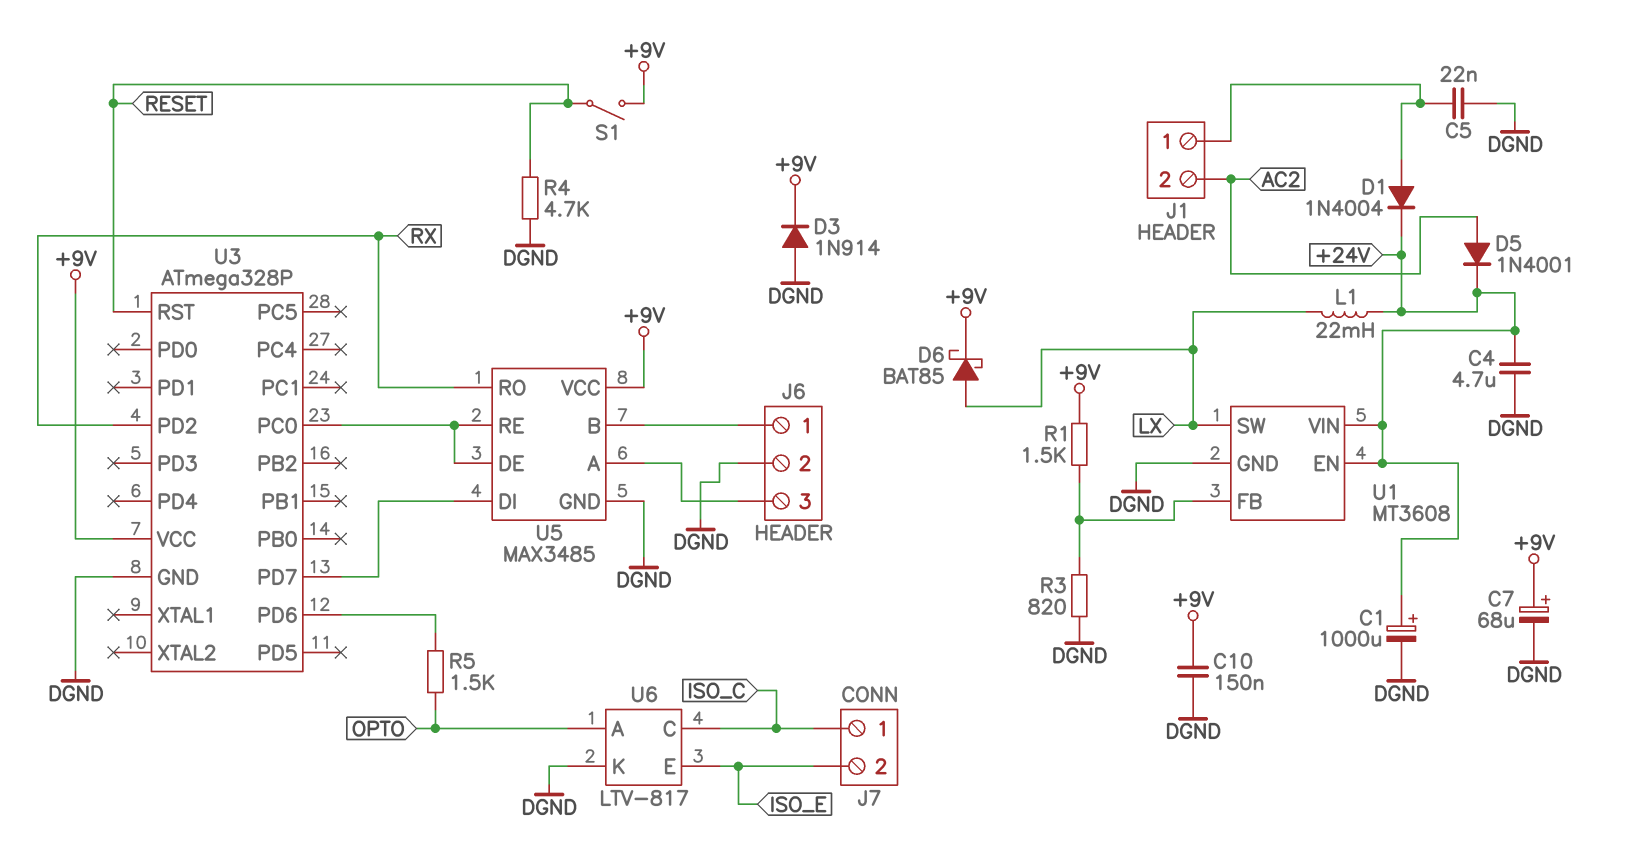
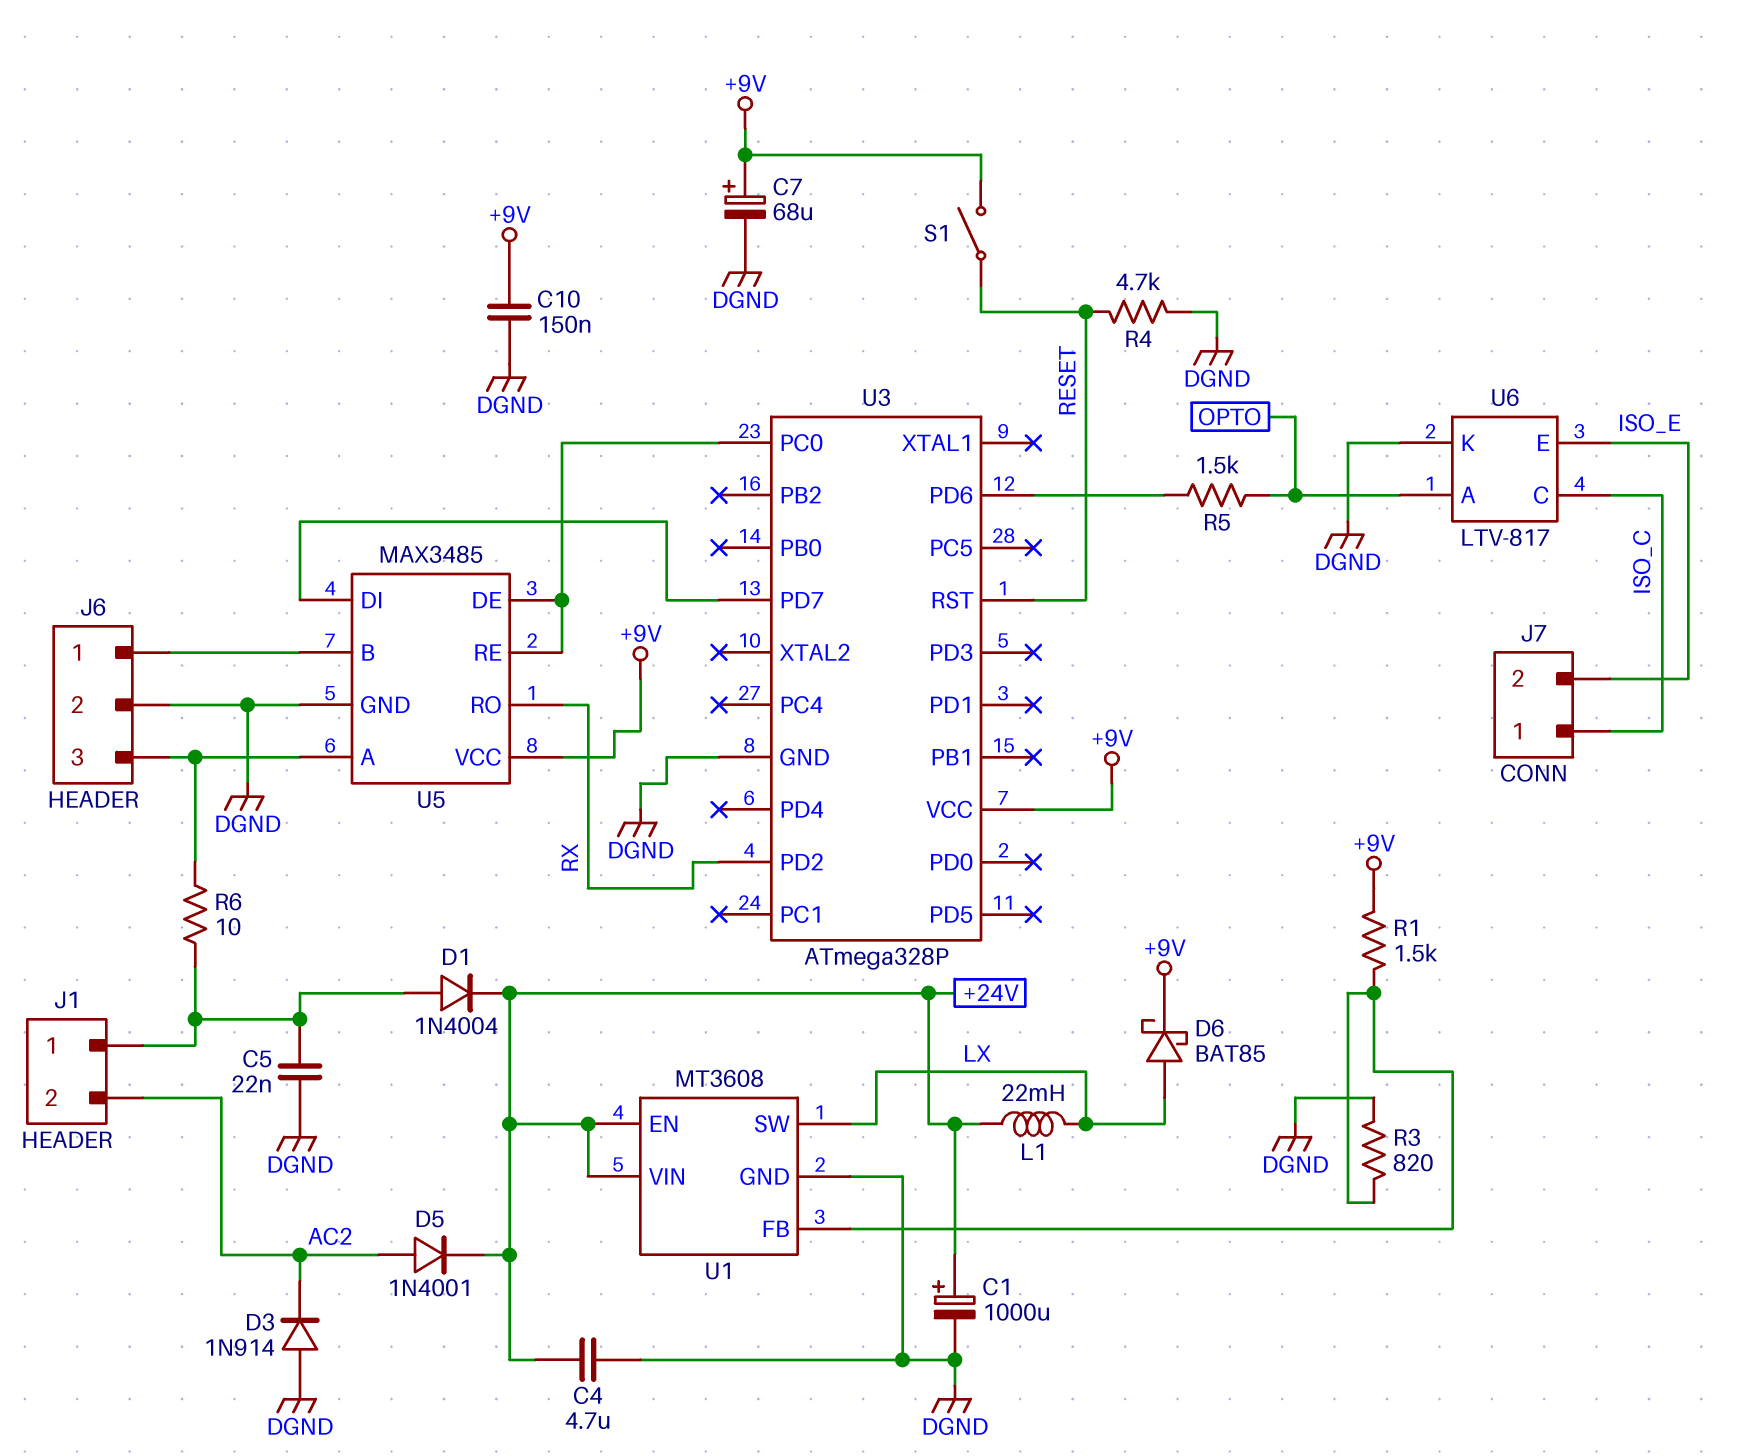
D3: diode 1N914 (A DGND, K +9V) -> diode 1N914 (A DGND, K AC2)
R6: none -> 10 (J1/1, J6/3)

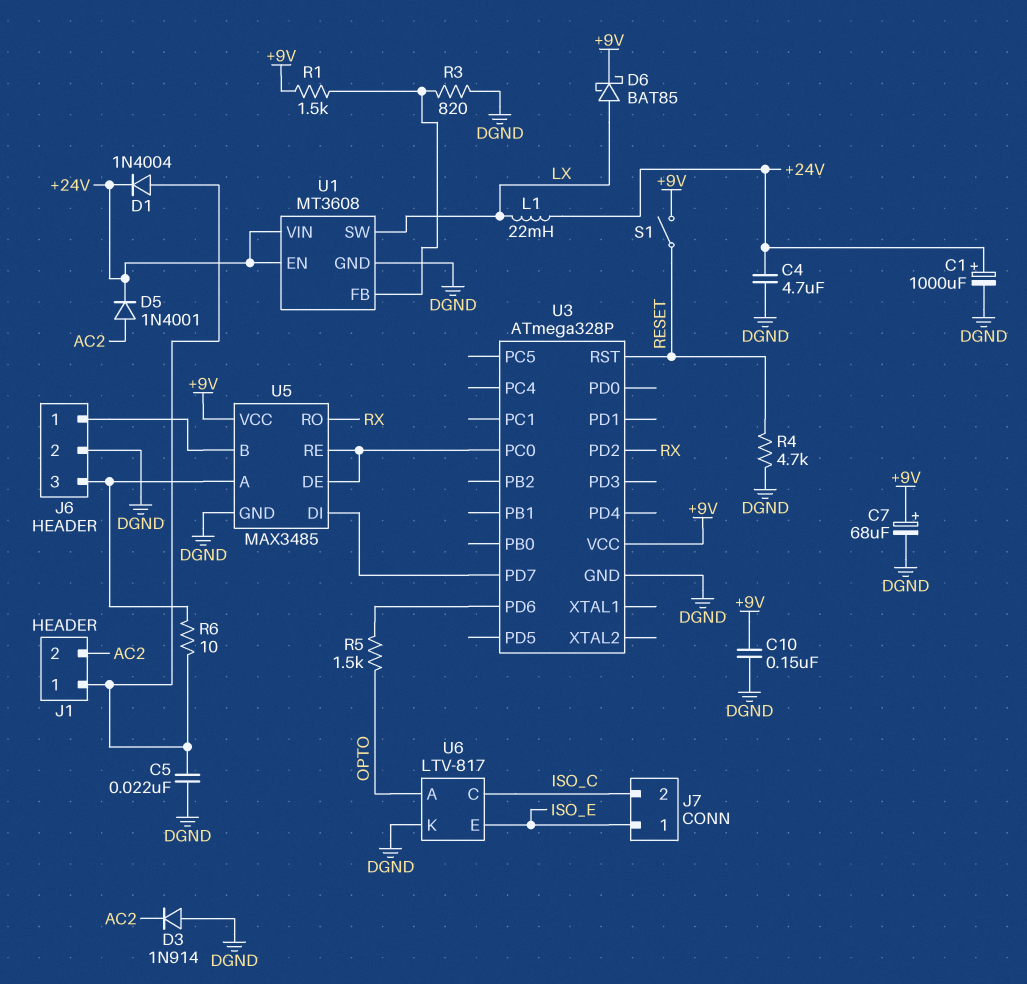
J7 pin 1: ISO_C -> ISO_E
J7 pin 2: ISO_E -> ISO_C

